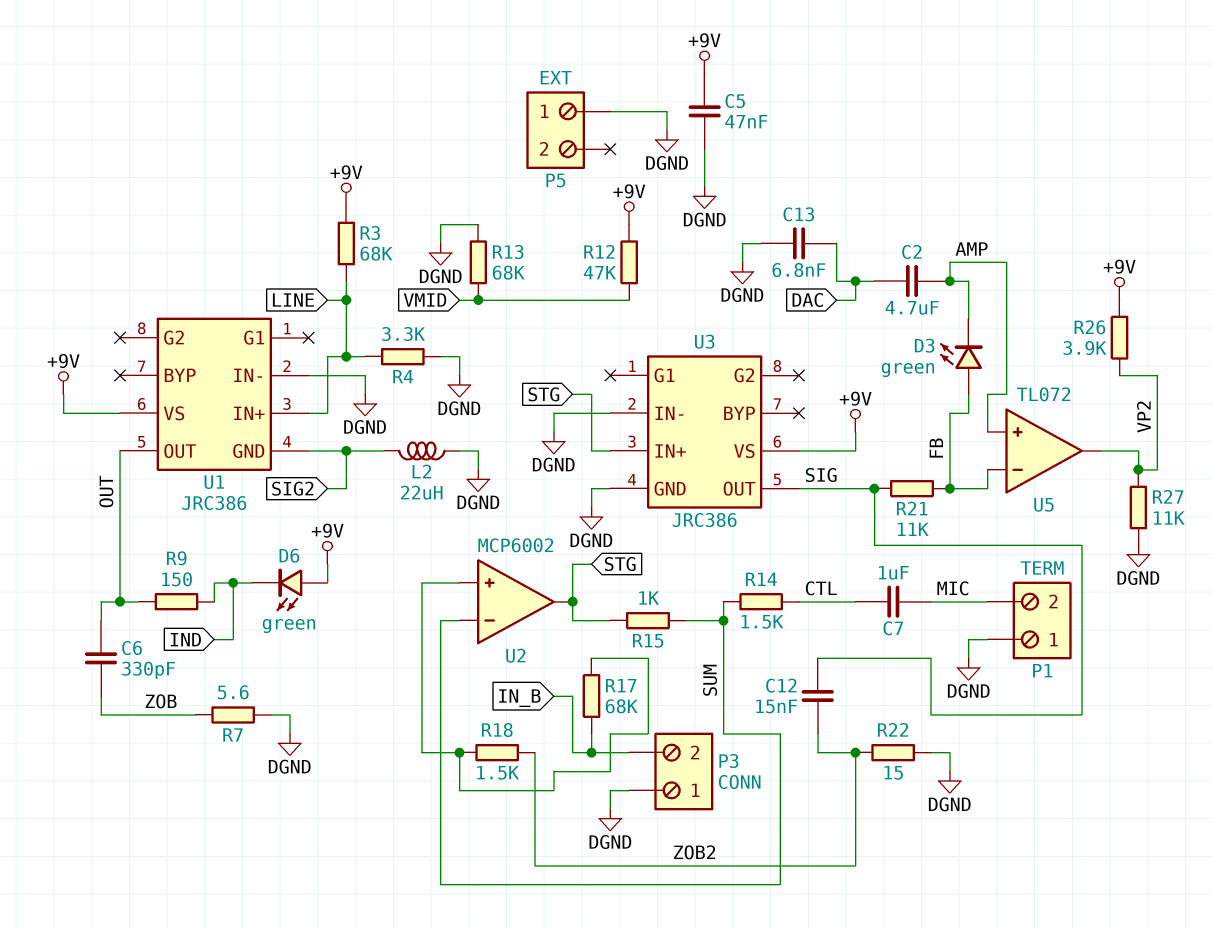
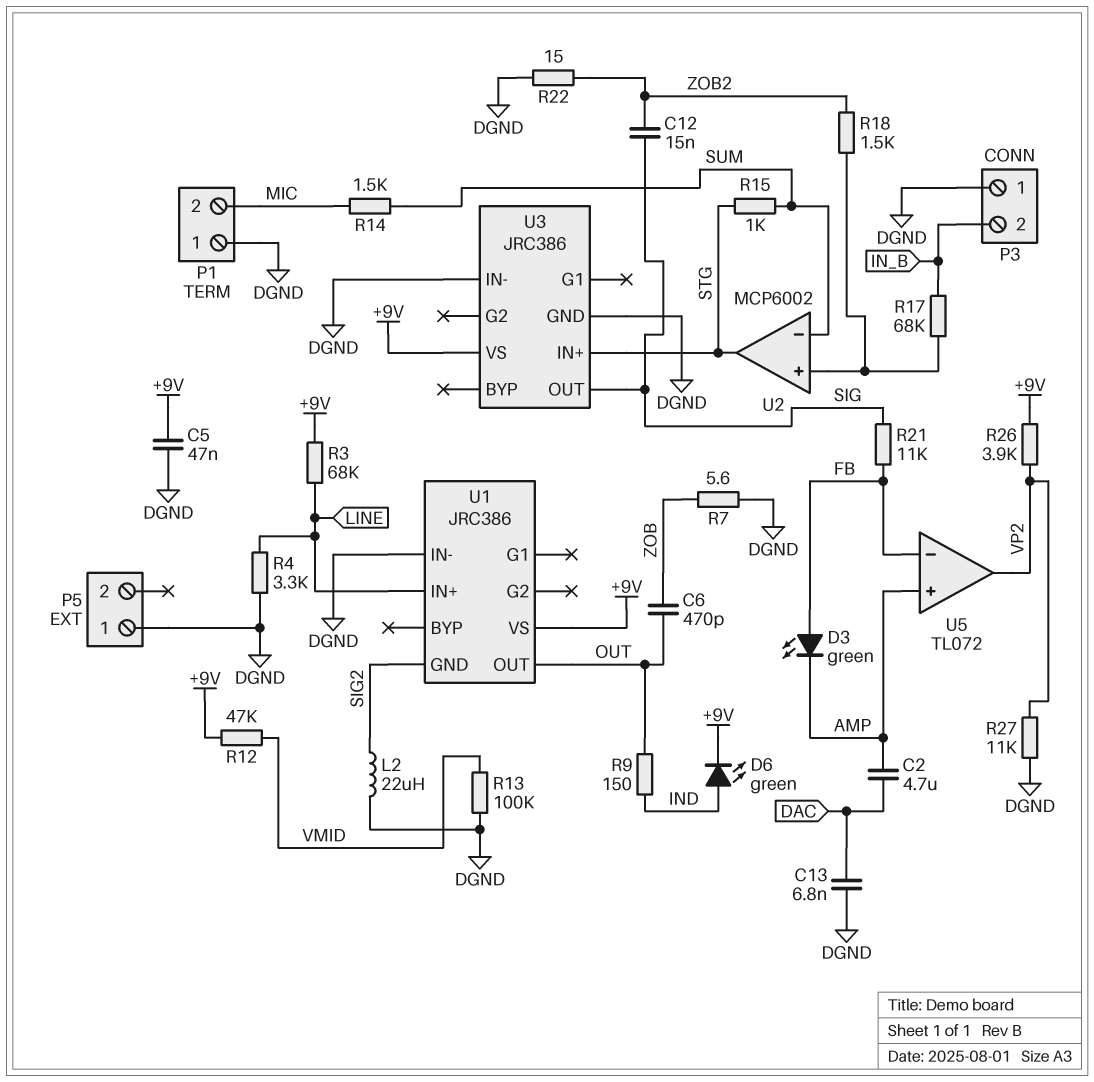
C6: 330pF (OUT, ZOB) -> 470pF (OUT, ZOB)
C7: 1uF (CTL, MIC) -> none
D6: LED green (A +9V, K IND) -> LED green (A IND, K +9V)
R13: 68k (DGND, VMID) -> 100k (DGND, VMID)
R14: 1.5k (CTL, SUM) -> 1.5k (MIC, SUM)

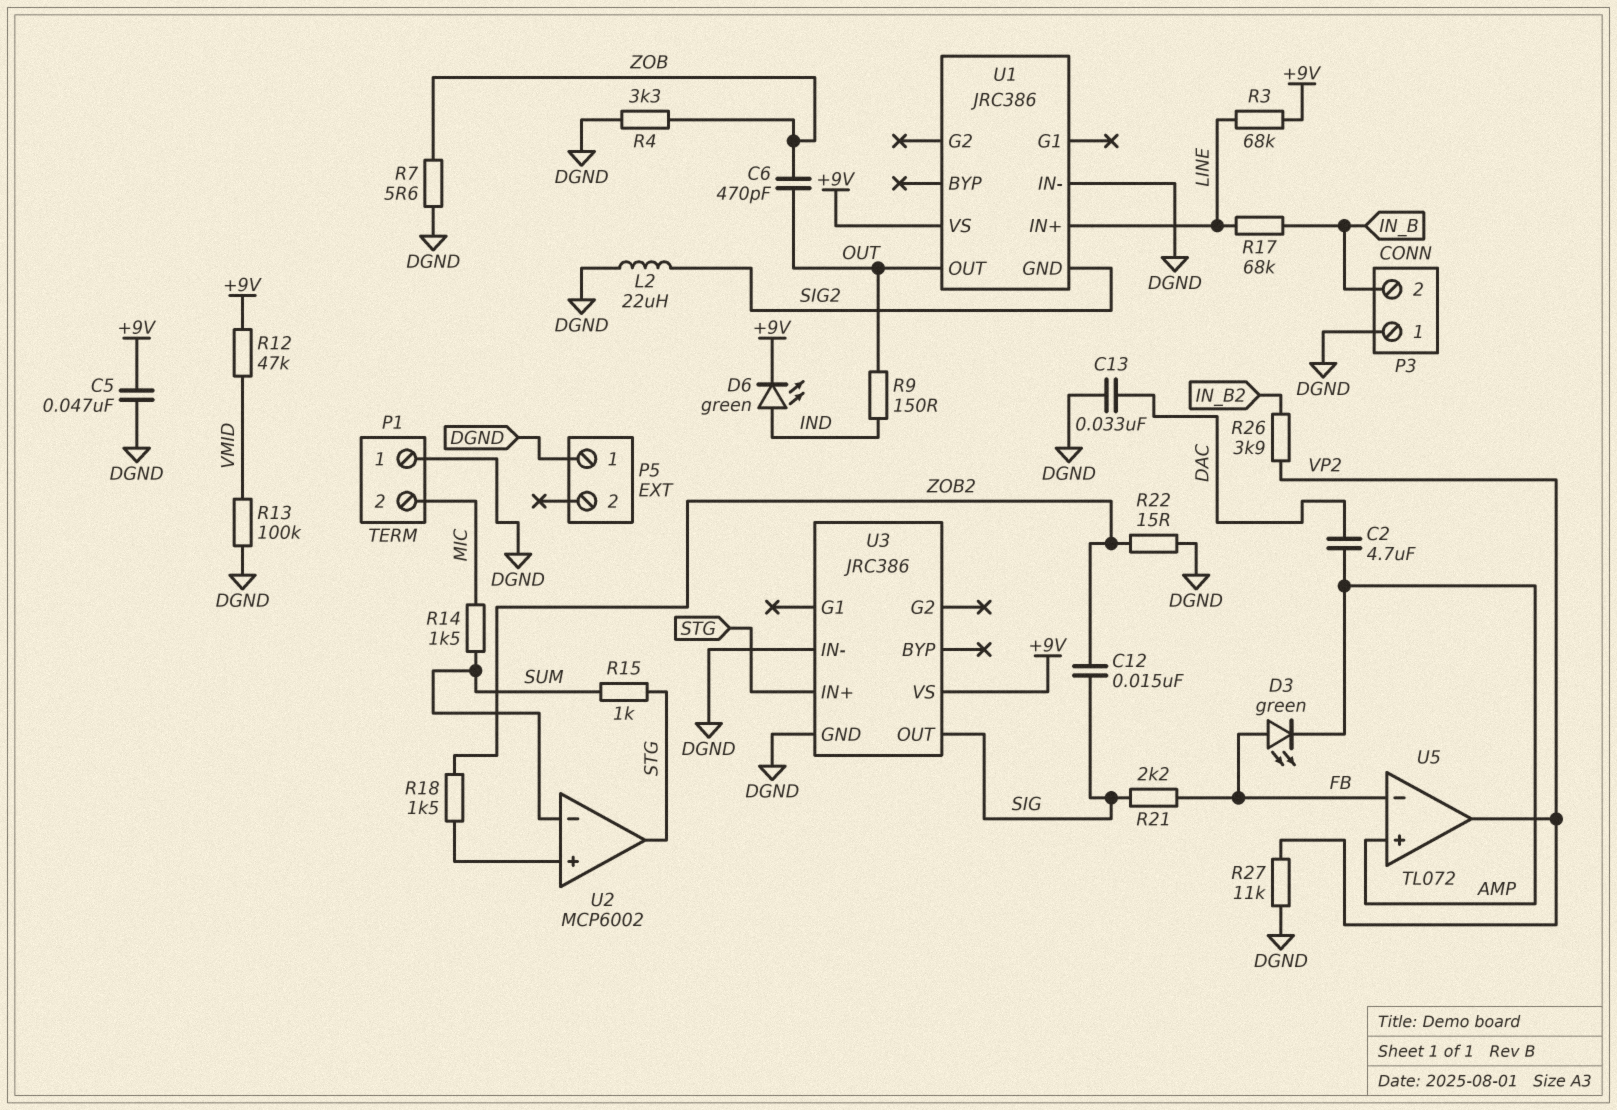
C13: 6.8nF (DAC, DGND) -> 33nF (DAC, DGND)
R4: 3.3k (DGND, LINE) -> 3.3k (DGND, ZOB)
R17: 68k (IN_B, U2/in+) -> 68k (IN_B, LINE)
R21: 11k (FB, SIG) -> 2.2k (FB, SIG)
R26: 3.9k (+9V, VP2) -> 3.9k (IN_B2, VP2)

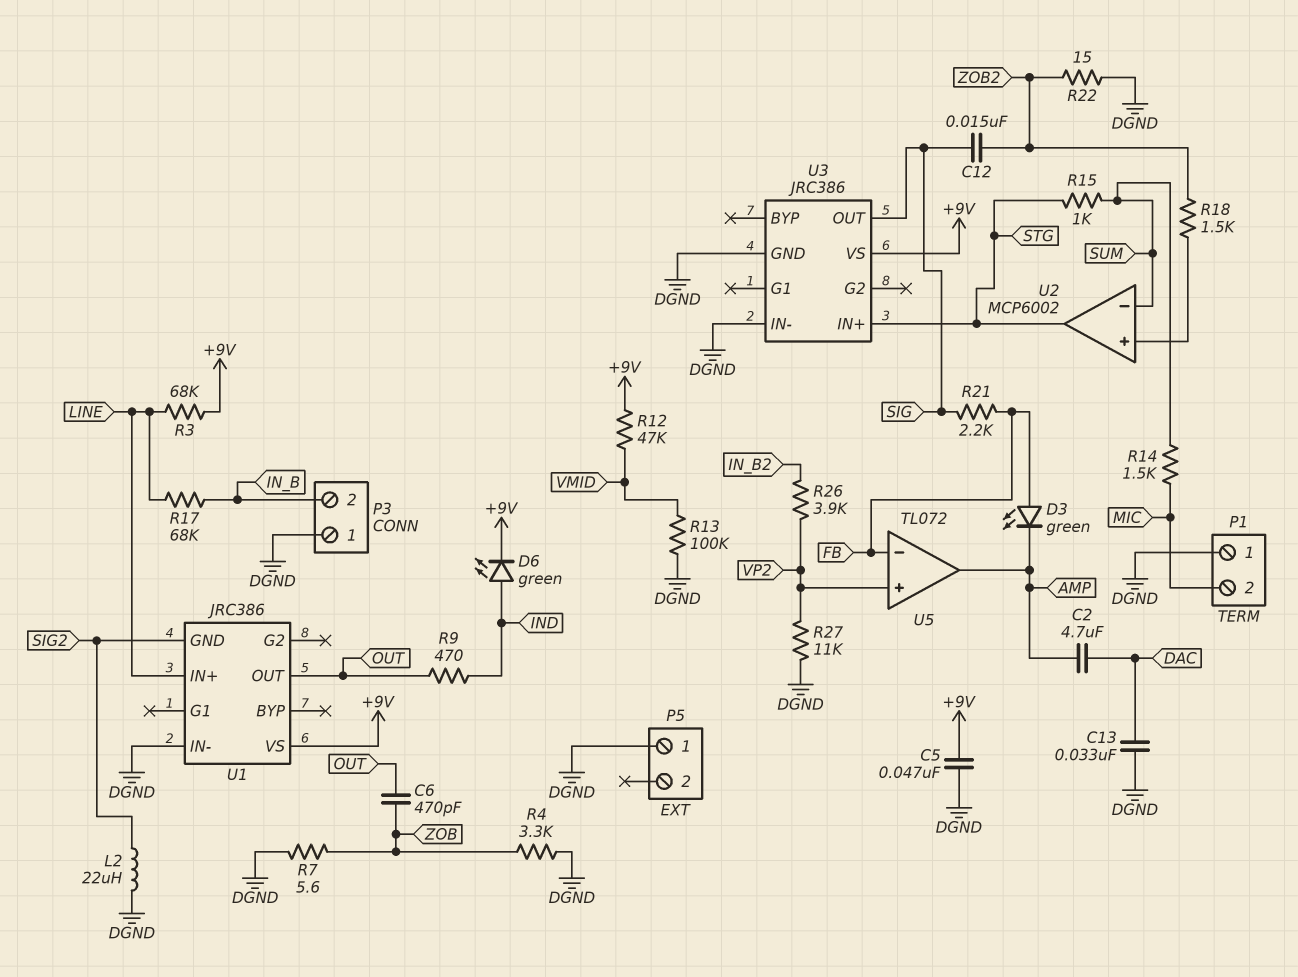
R9: 150 (IND, OUT) -> 470 (IND, OUT)
U5 pin in+: AMP -> VP2
U5 pin out: VP2 -> AMP

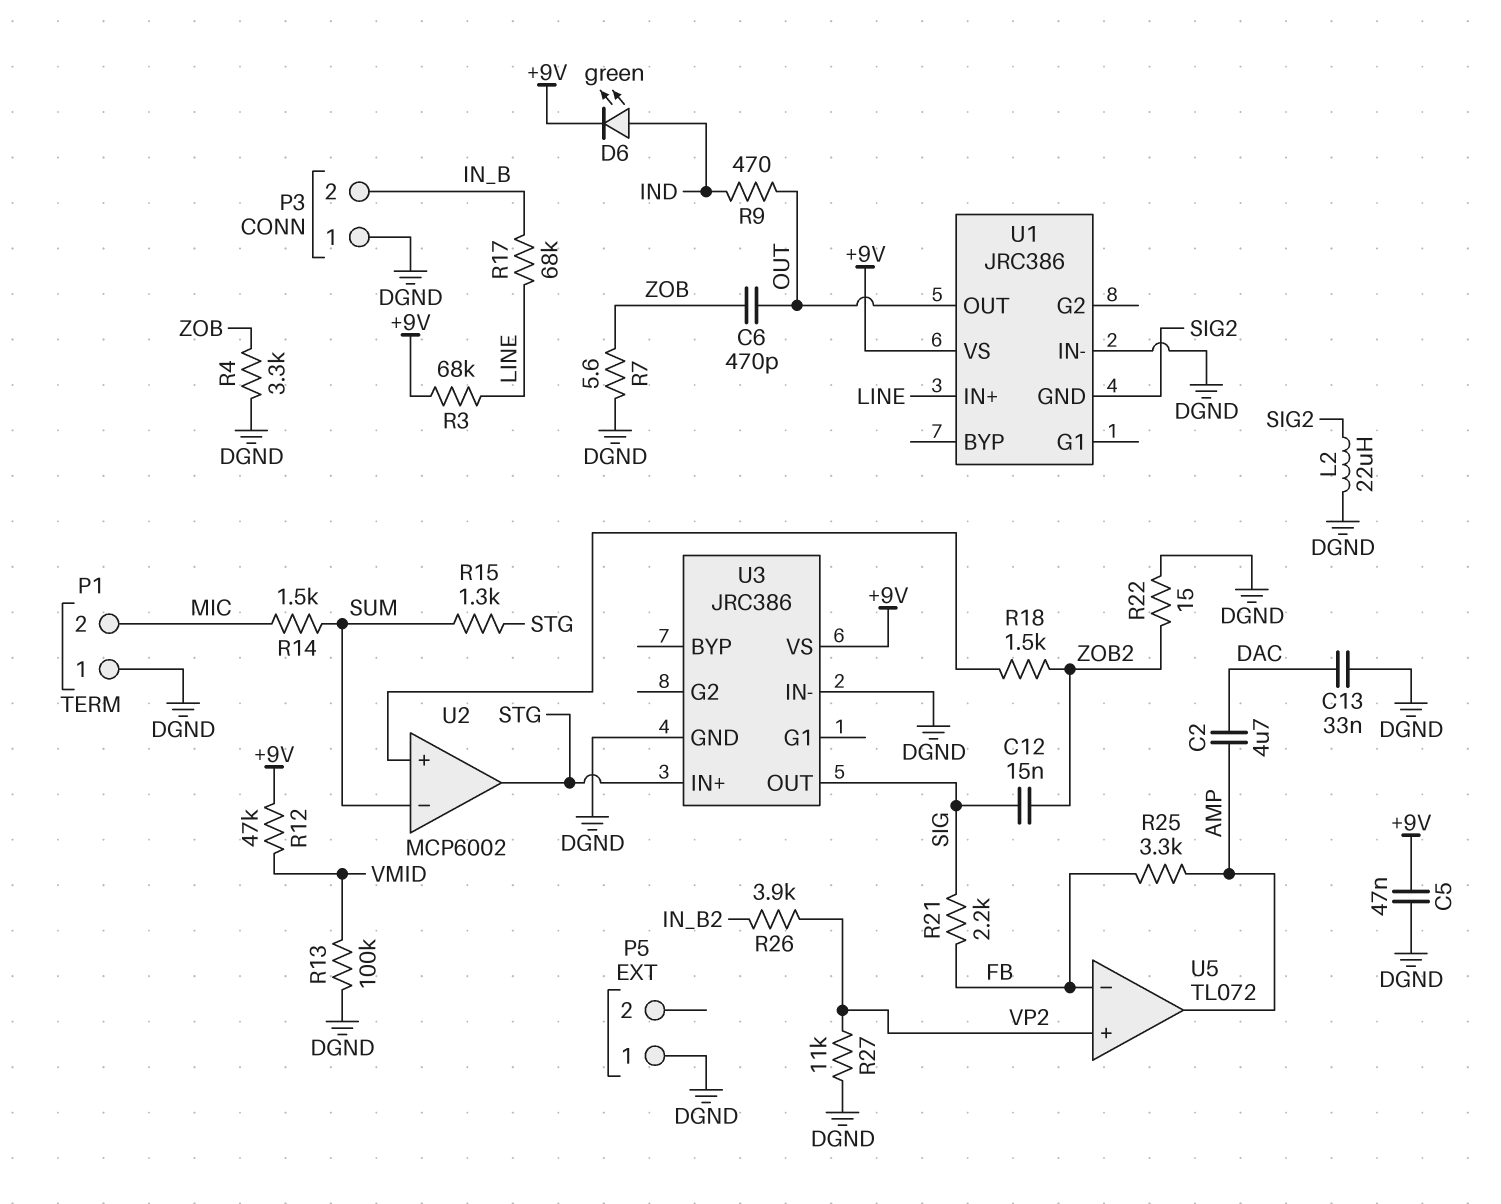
D3: LED green (A FB, K AMP) -> none
R15: 1k (STG, SUM) -> 1.3k (STG, SUM)
R25: none -> 3.3k (AMP, FB)

